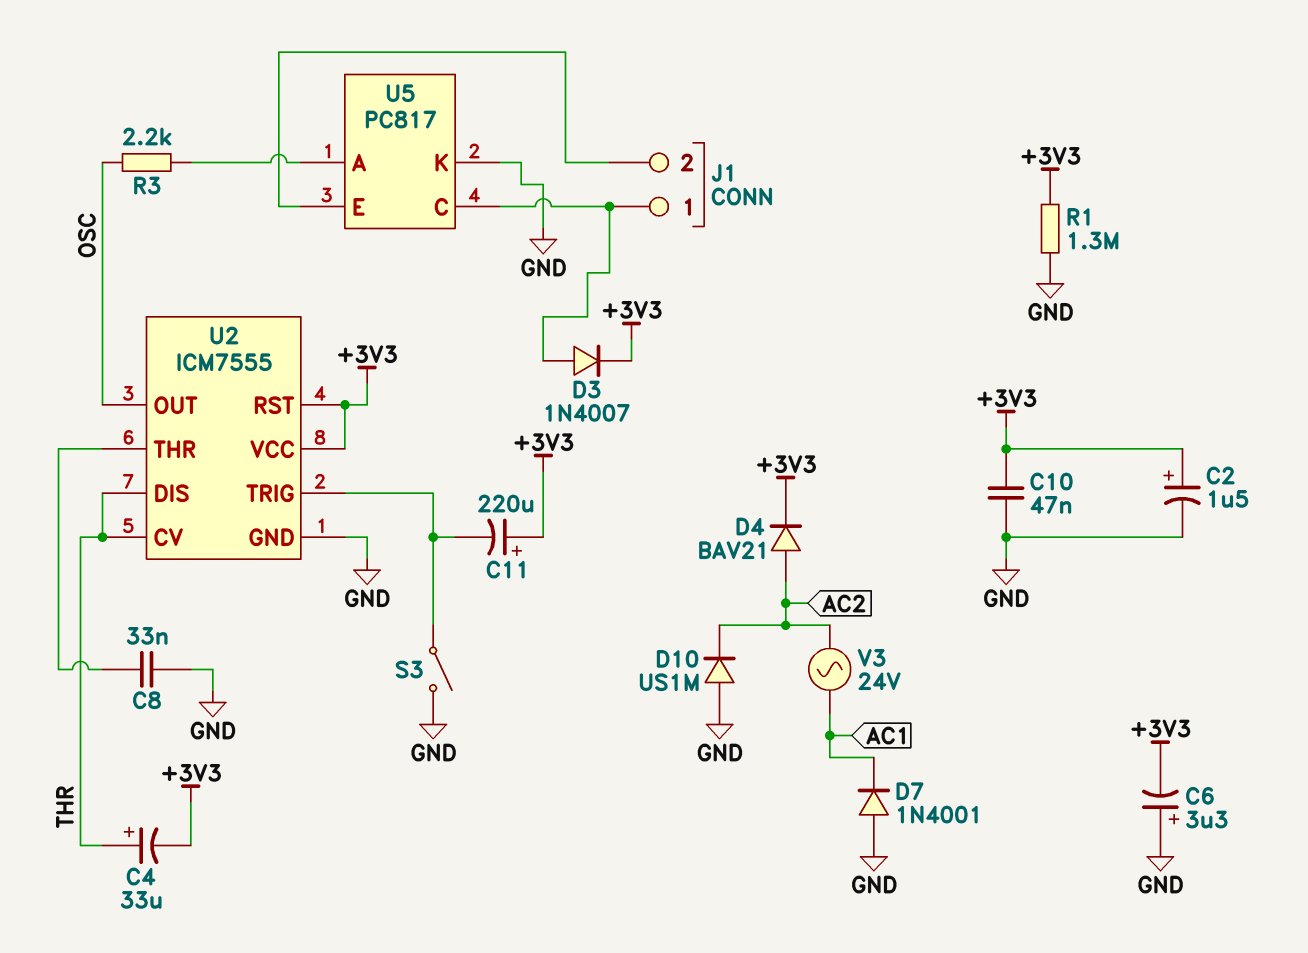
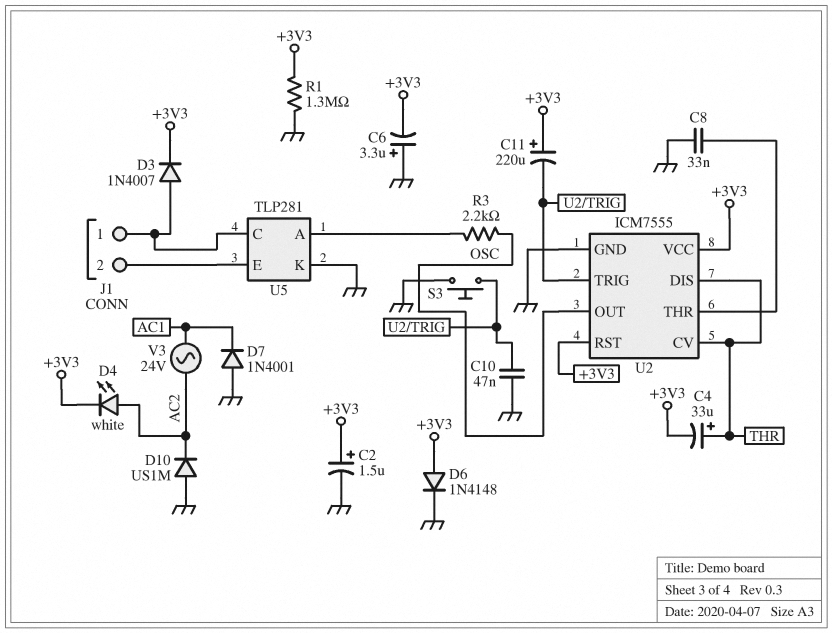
C10: 47nF (+3V3, GND) -> 47nF (GND, U2/TRIG)
D4: diode BAV21 (A AC2, K +3V3) -> LED white (A AC2, K +3V3)
D6: none -> diode 1N4148 (A +3V3, K GND)
S3: switch (GND, U2/TRIG) -> button (GND, U2/TRIG)
U5: PC817 -> TLP281

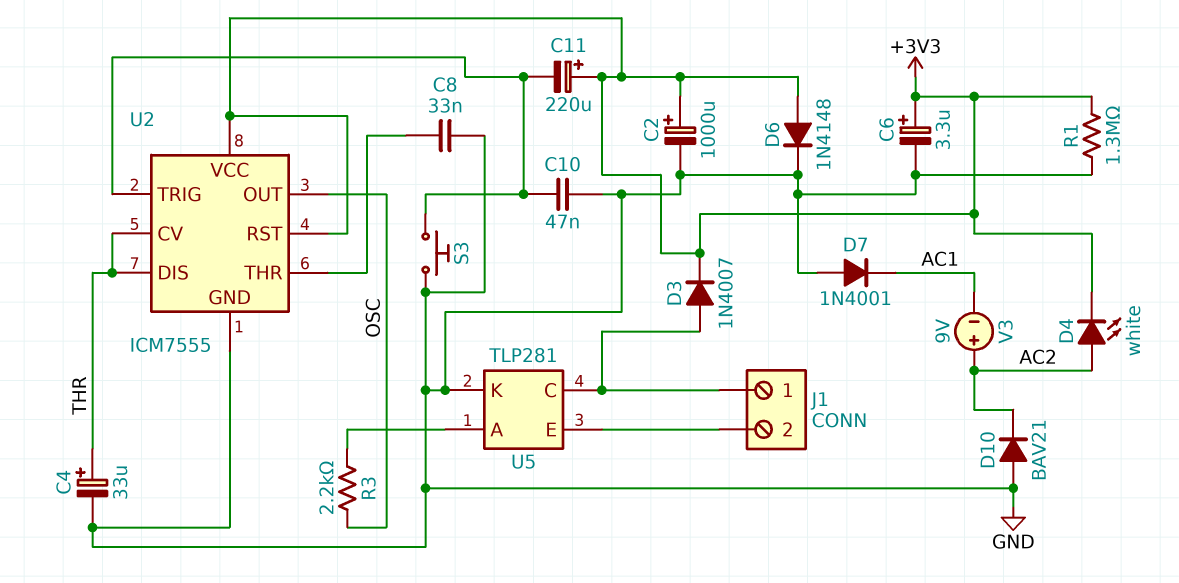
C2: 1.5uF (plus +3V3, minus GND) -> 1000uF (plus +3V3, minus GND)
C4: 33uF (plus THR, minus +3V3) -> 33uF (plus THR, minus GND)
C6: 3.3uF (plus GND, minus +3V3) -> 3.3uF (plus +3V3, minus GND)
D10: diode US1M (A GND, K AC2) -> diode BAV21 (A GND, K AC2)
V3: AC 24V (AC1, AC2) -> 9V (plus AC2, minus AC1)

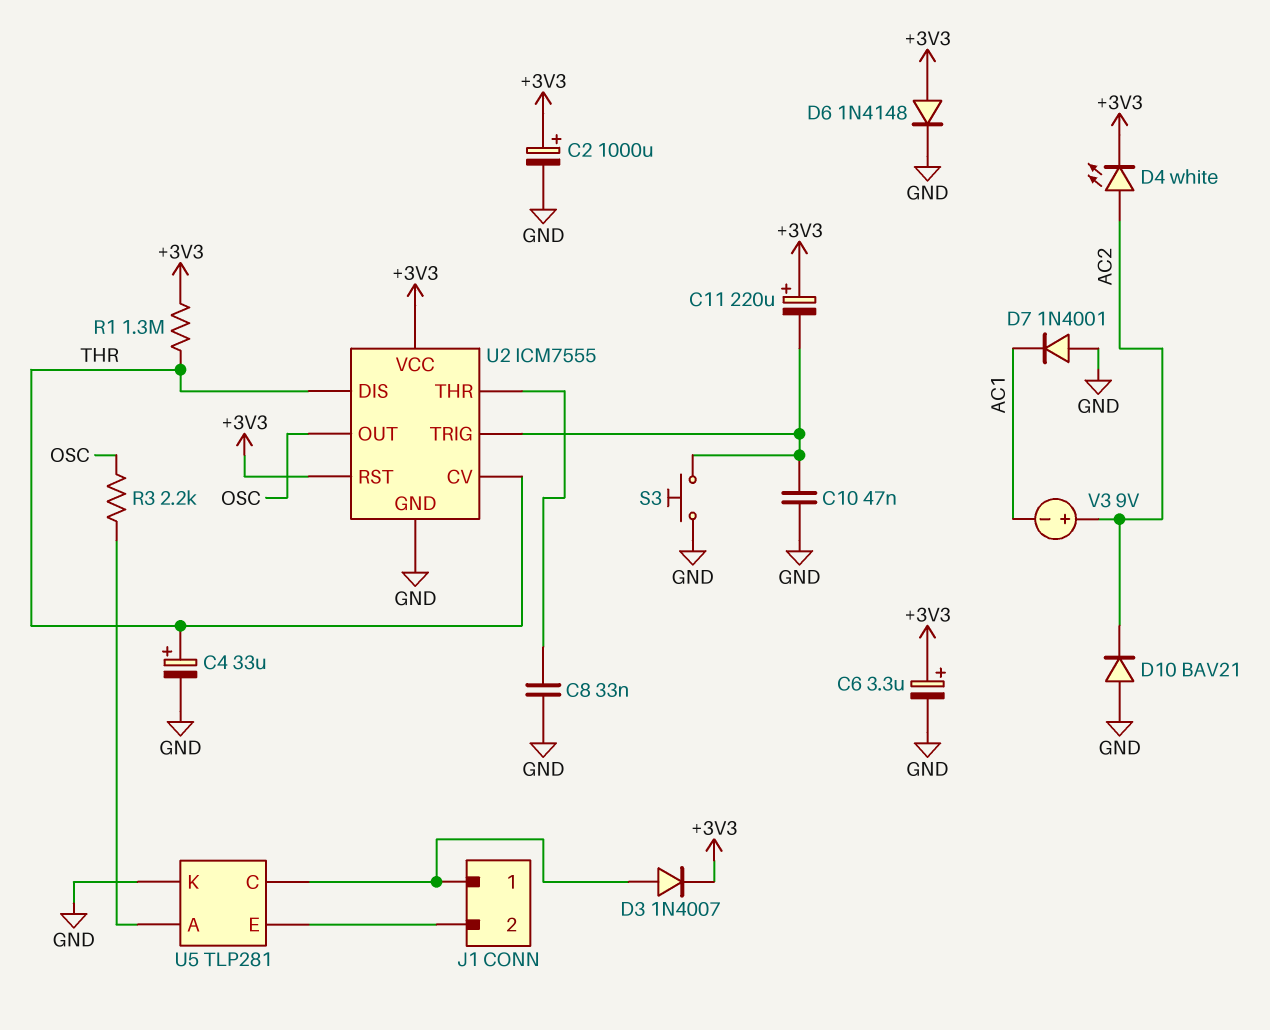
R1: 1.3M (+3V3, GND) -> 1.3M (+3V3, THR)

